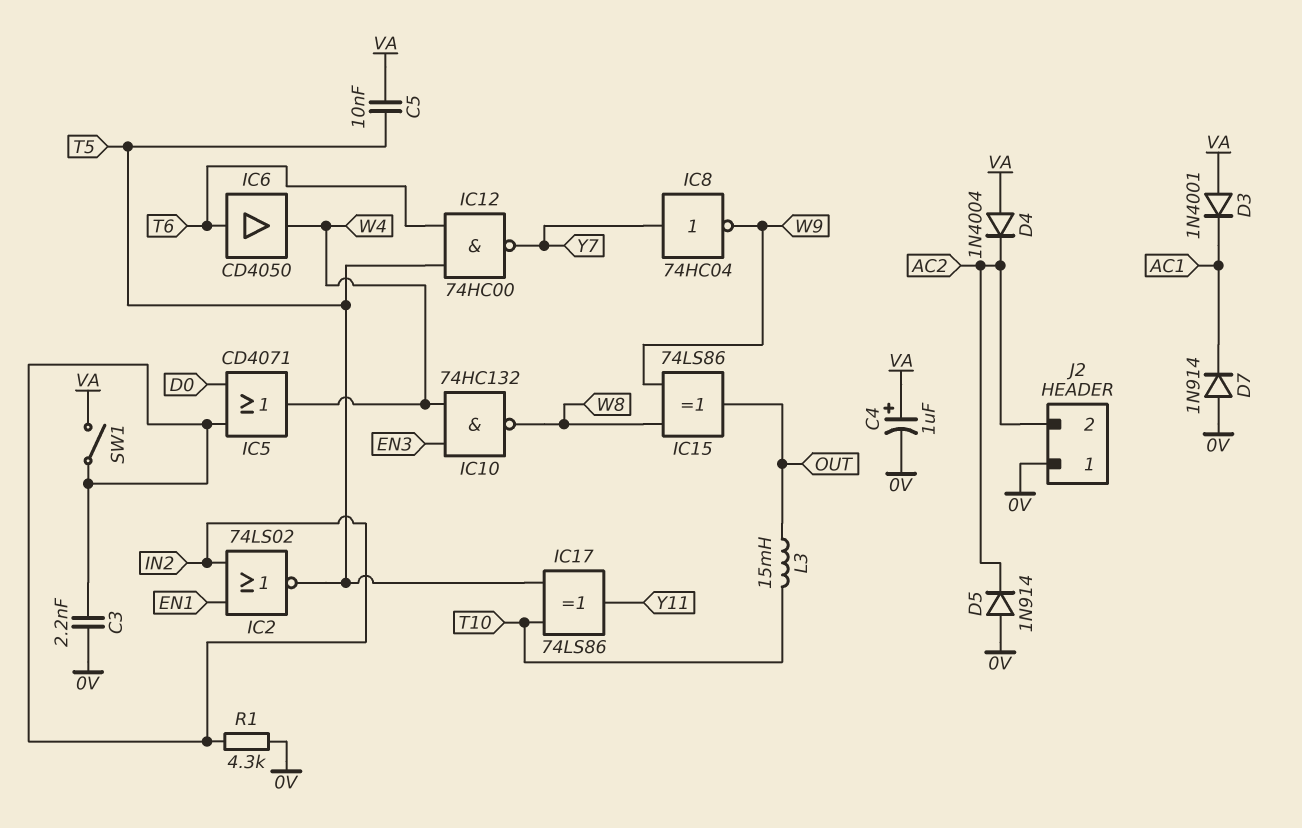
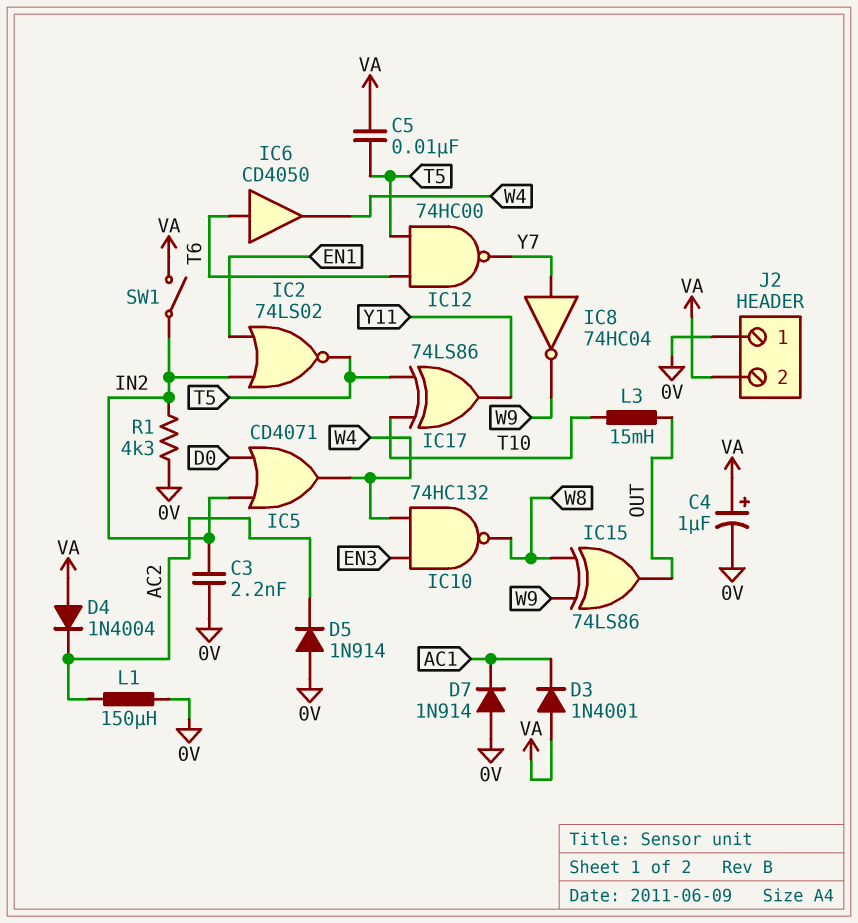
J2 pin 2: AC2 -> VA
L1: none -> 150uH (0V, AC2)

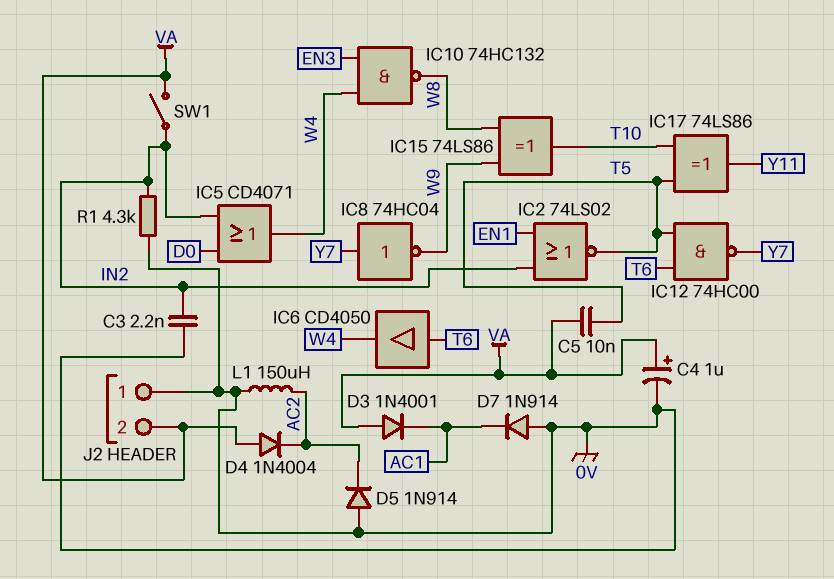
IC15: XOR 74LS86 (in W8, in W9, out OUT) -> XOR 74LS86 (in W8, in W9, out T10)
L3: 15mH (OUT, T10) -> none

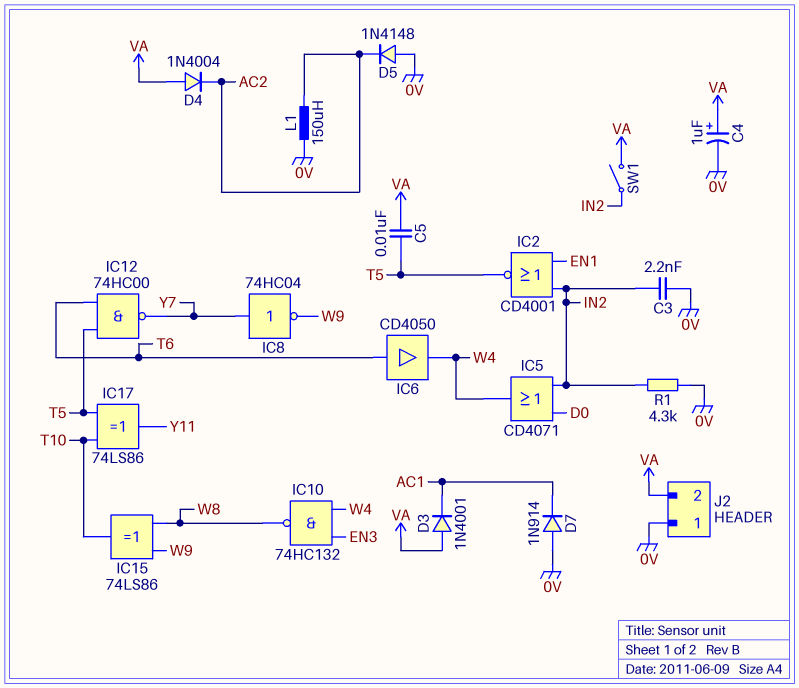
D5: diode 1N914 (A 0V, K AC2) -> diode 1N4148 (A 0V, K AC2)
IC2: NOR 74LS02 (in EN1, in IN2, out T5) -> NOR CD4001 (in EN1, in IN2, out T5)

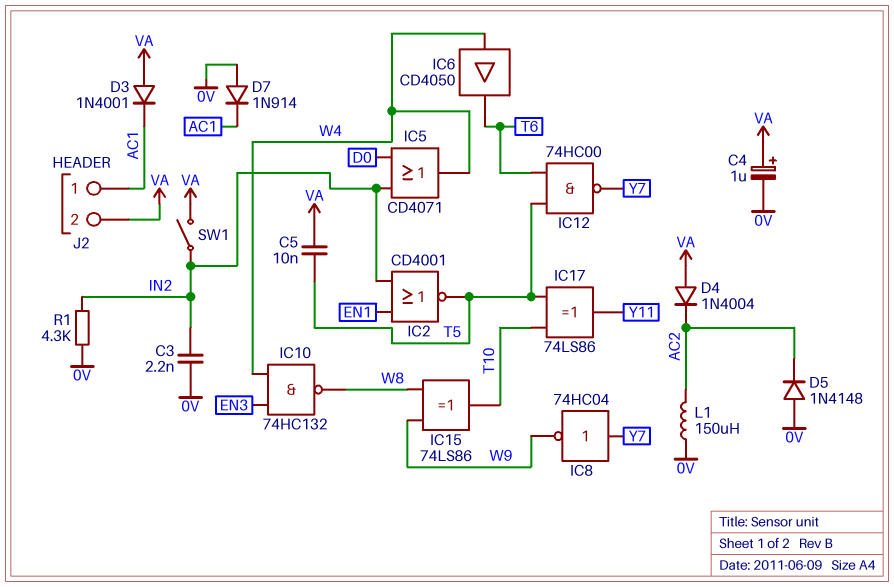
IC6: buffer CD4050 (in T6, out W4) -> buffer CD4050 (in W4, out T6)
J2 pin 1: 0V -> AC1

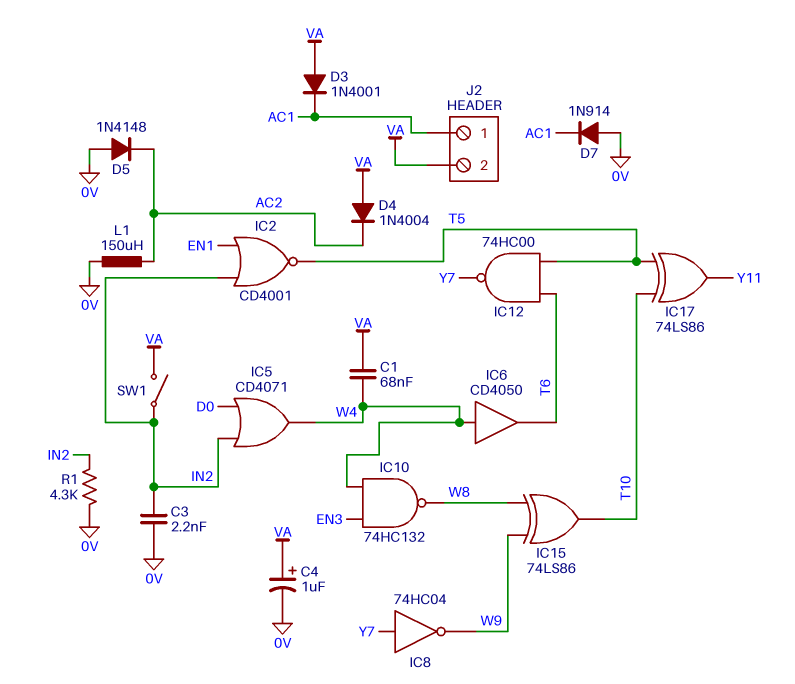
C1: none -> 68nF (VA, W4)
C5: 10nF (T5, VA) -> none

